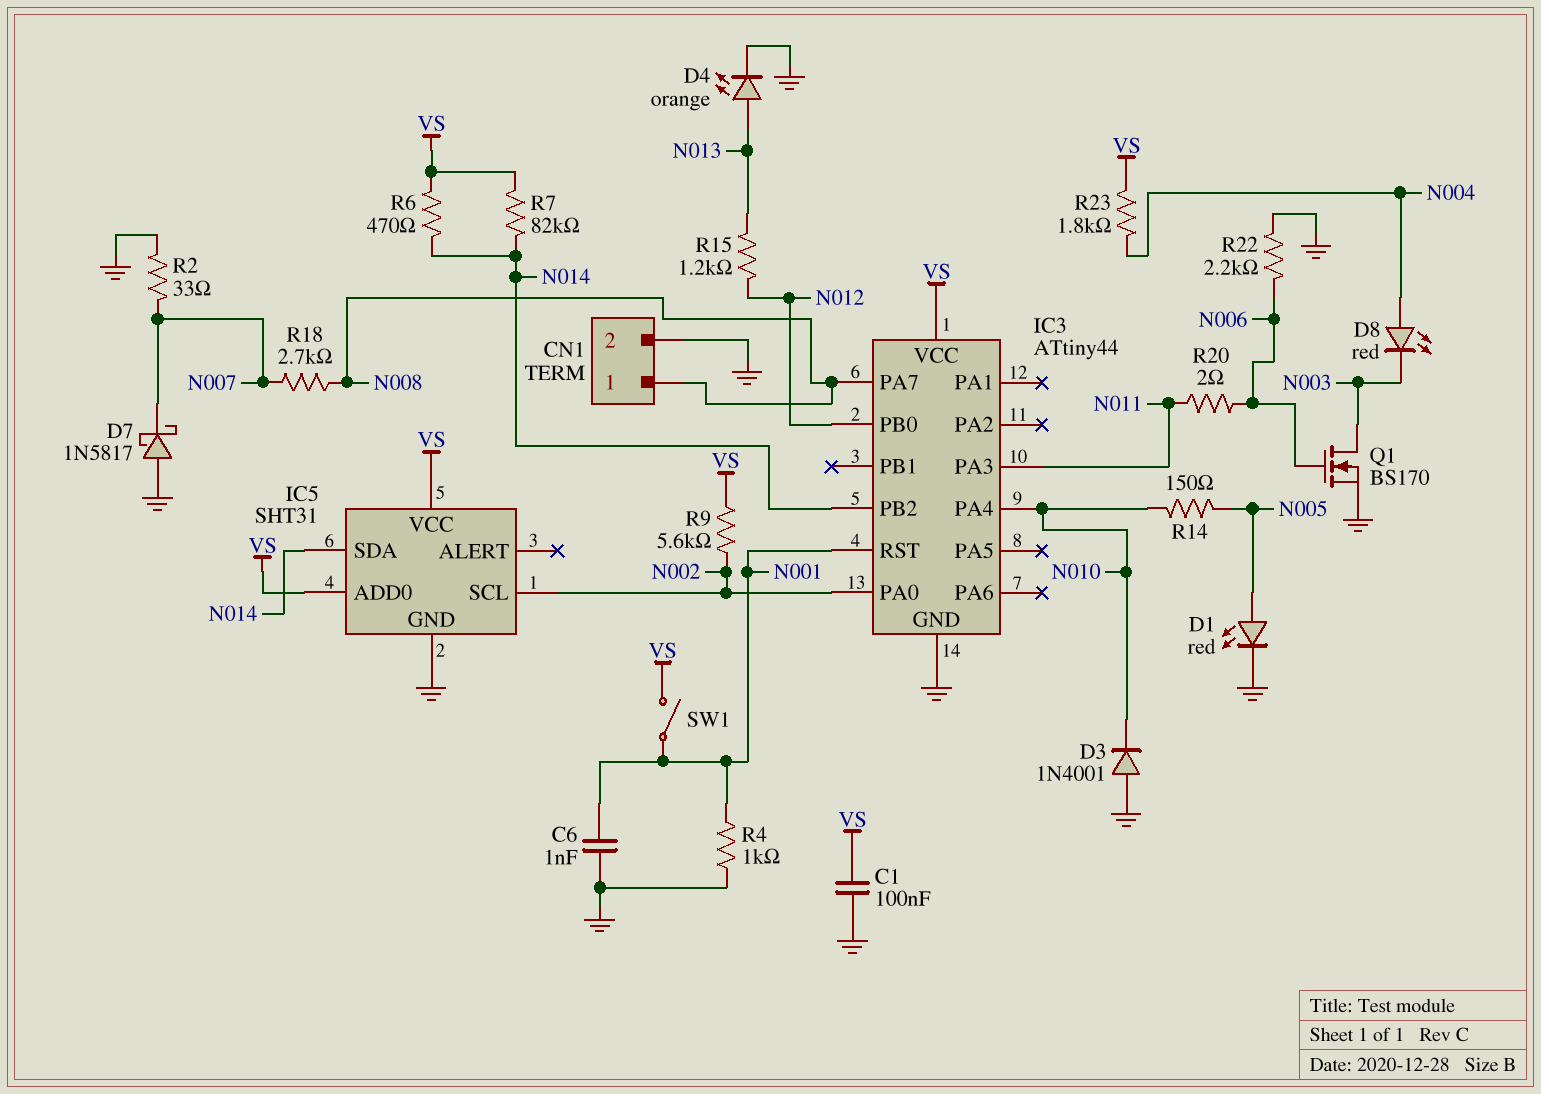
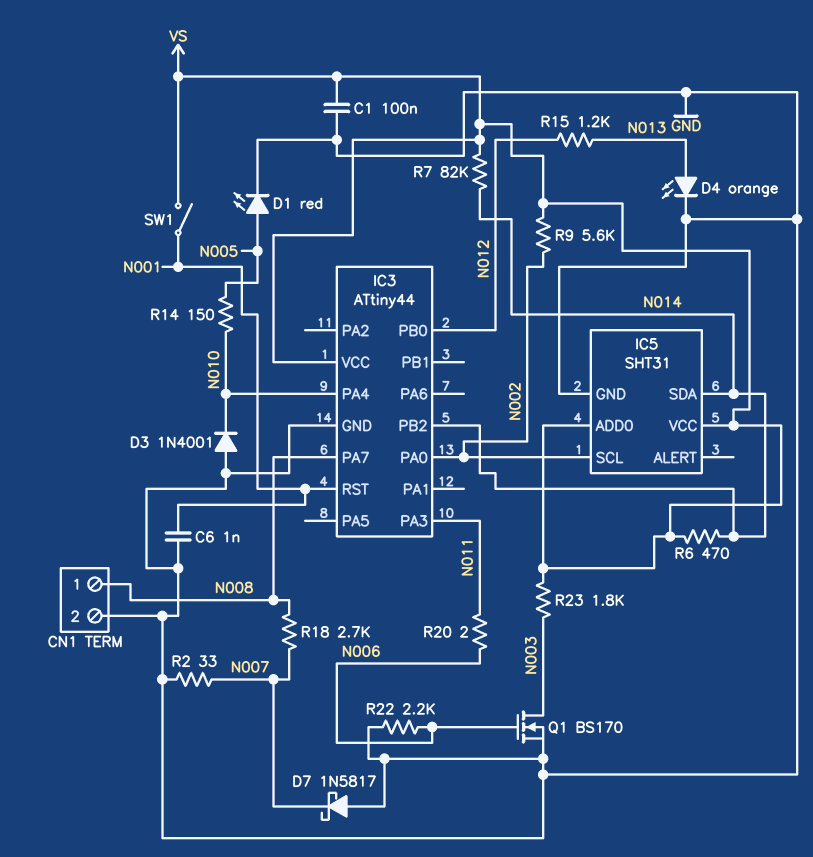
D8: LED red (A N004, K N003) -> none
R4: 1k (GND, N001) -> none
R23: 1.8k (N004, VS) -> 1.8k (N003, VS)

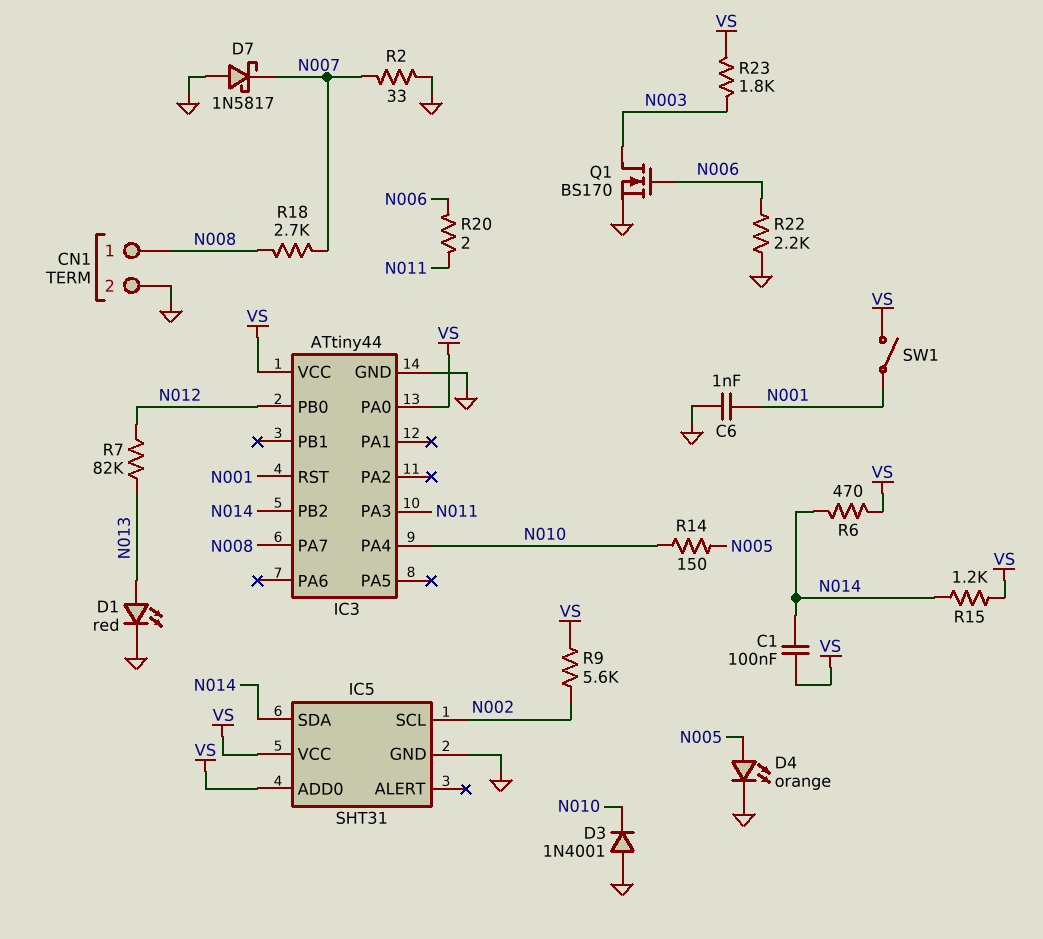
C1: 100nF (GND, VS) -> 100nF (N014, VS)
D1: LED red (A N005, K GND) -> LED red (A N013, K GND)
D4: LED orange (A N013, K GND) -> LED orange (A N005, K GND)
IC3 pin PA0: N002 -> VS
R7: 82k (N014, VS) -> 82k (N012, N013)
R15: 1.2k (N012, N013) -> 1.2k (N014, VS)

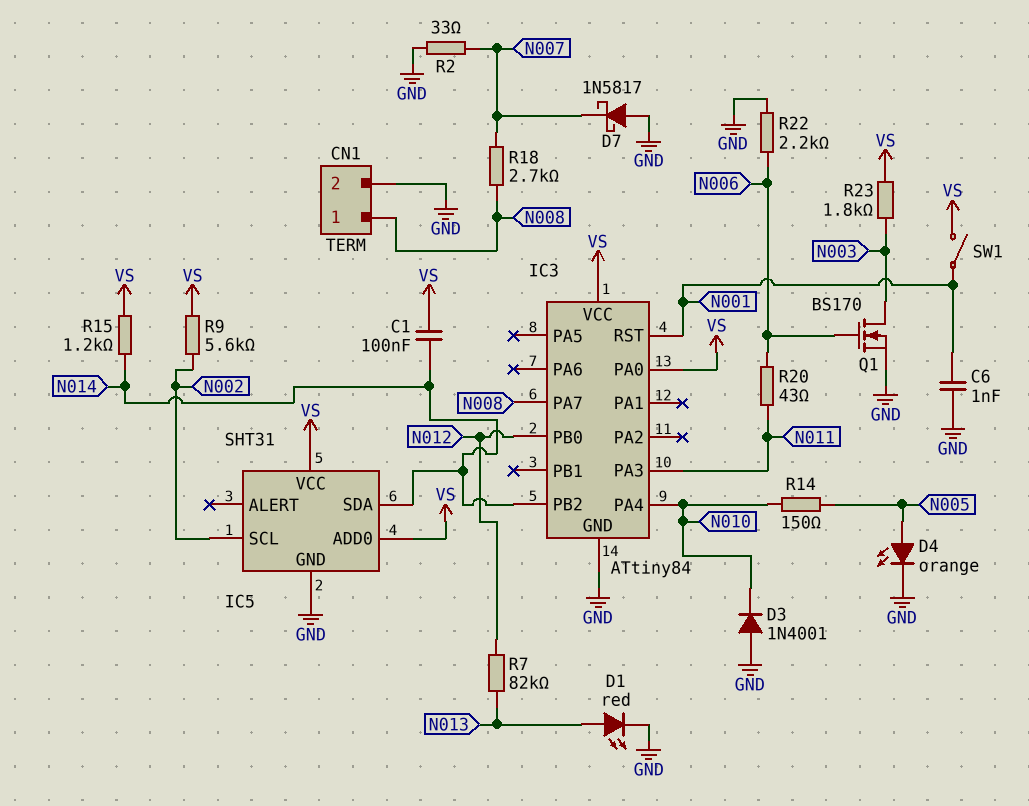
IC3: ATtiny44 -> ATtiny84
R6: 470 (N014, VS) -> none
R20: 2 (N006, N011) -> 43 (N006, N011)

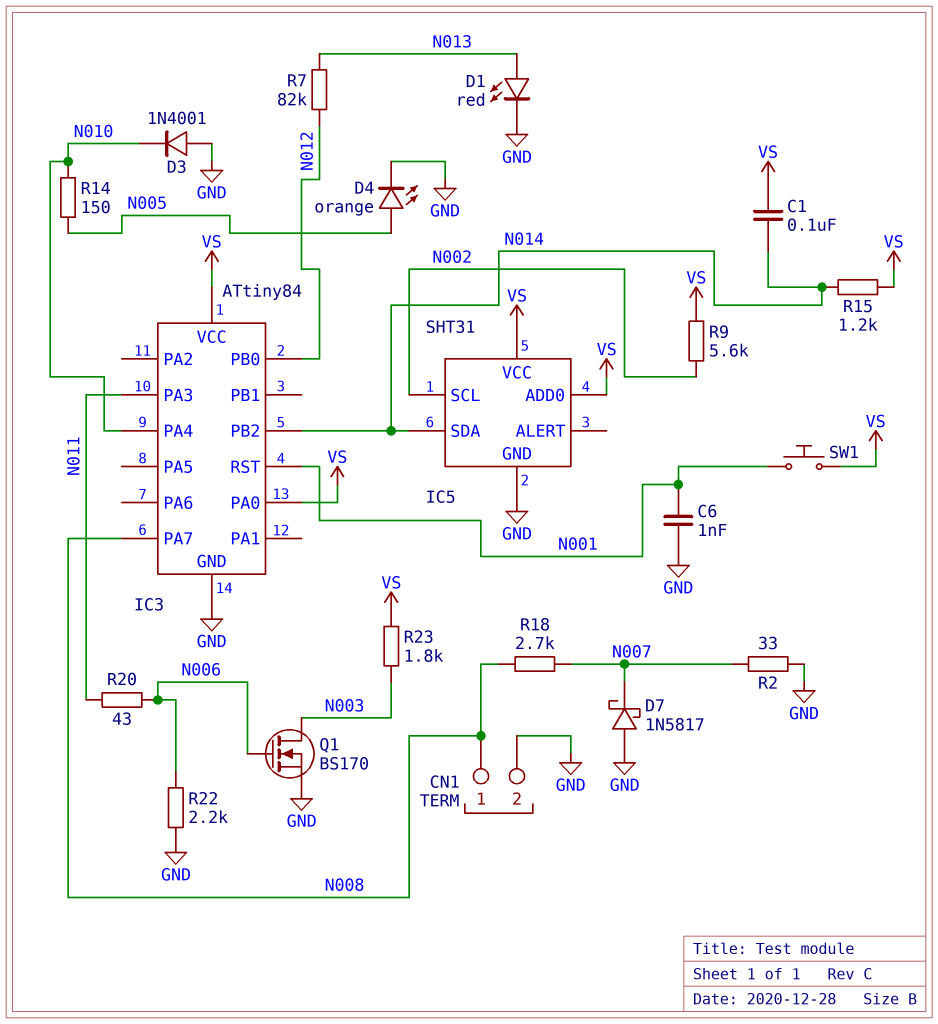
SW1: switch (N001, VS) -> button (N001, VS)

